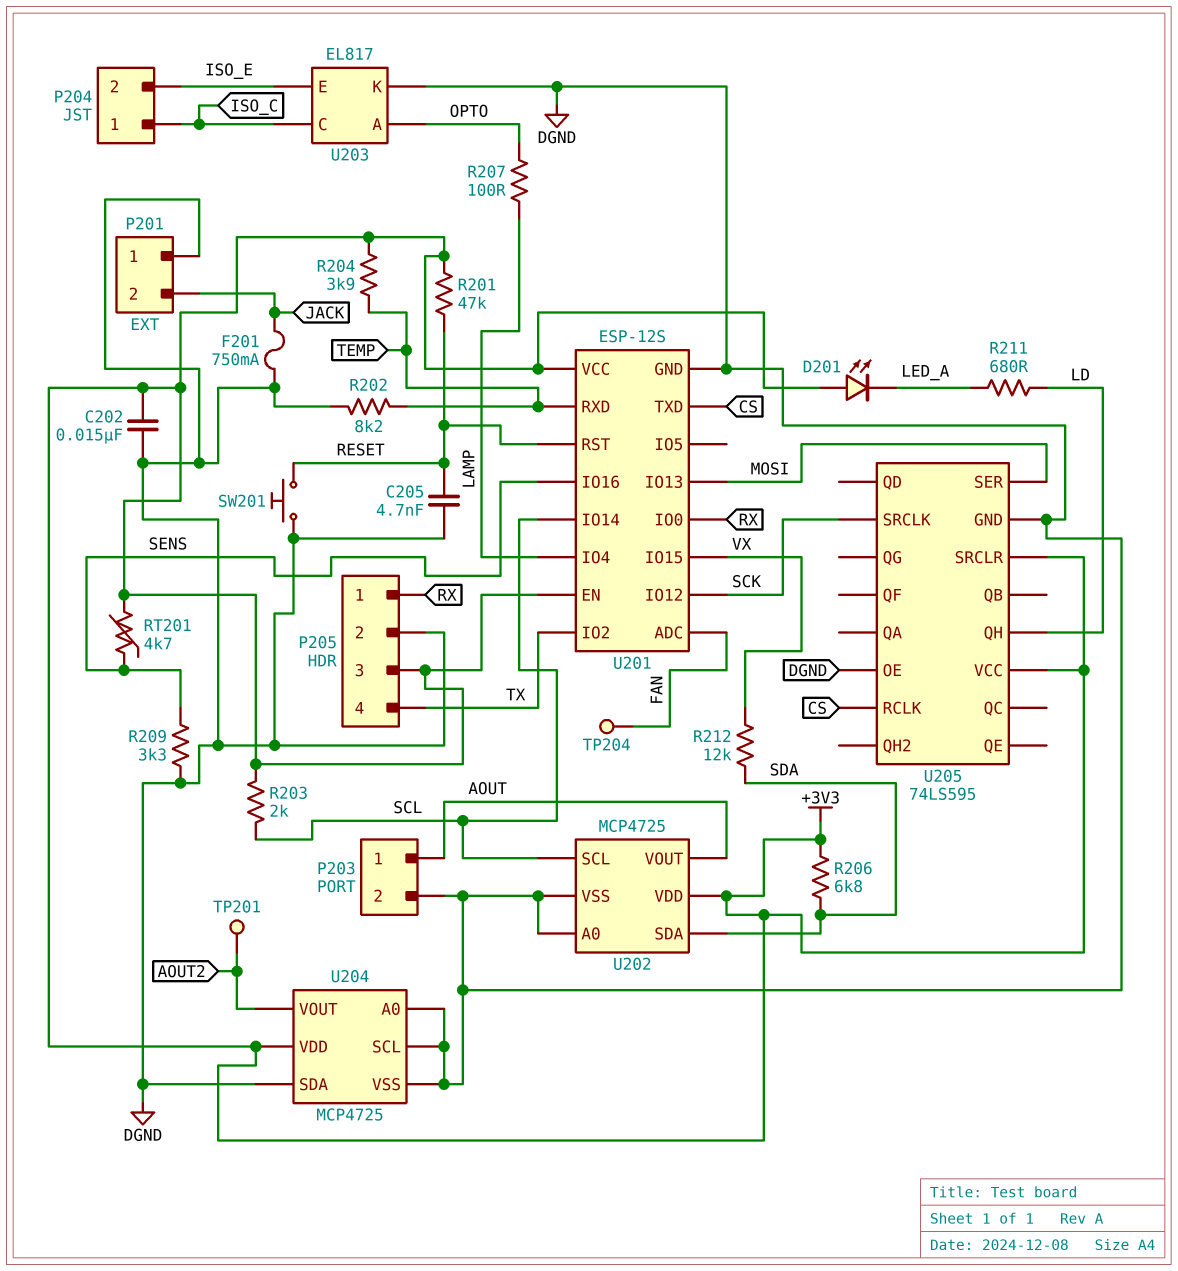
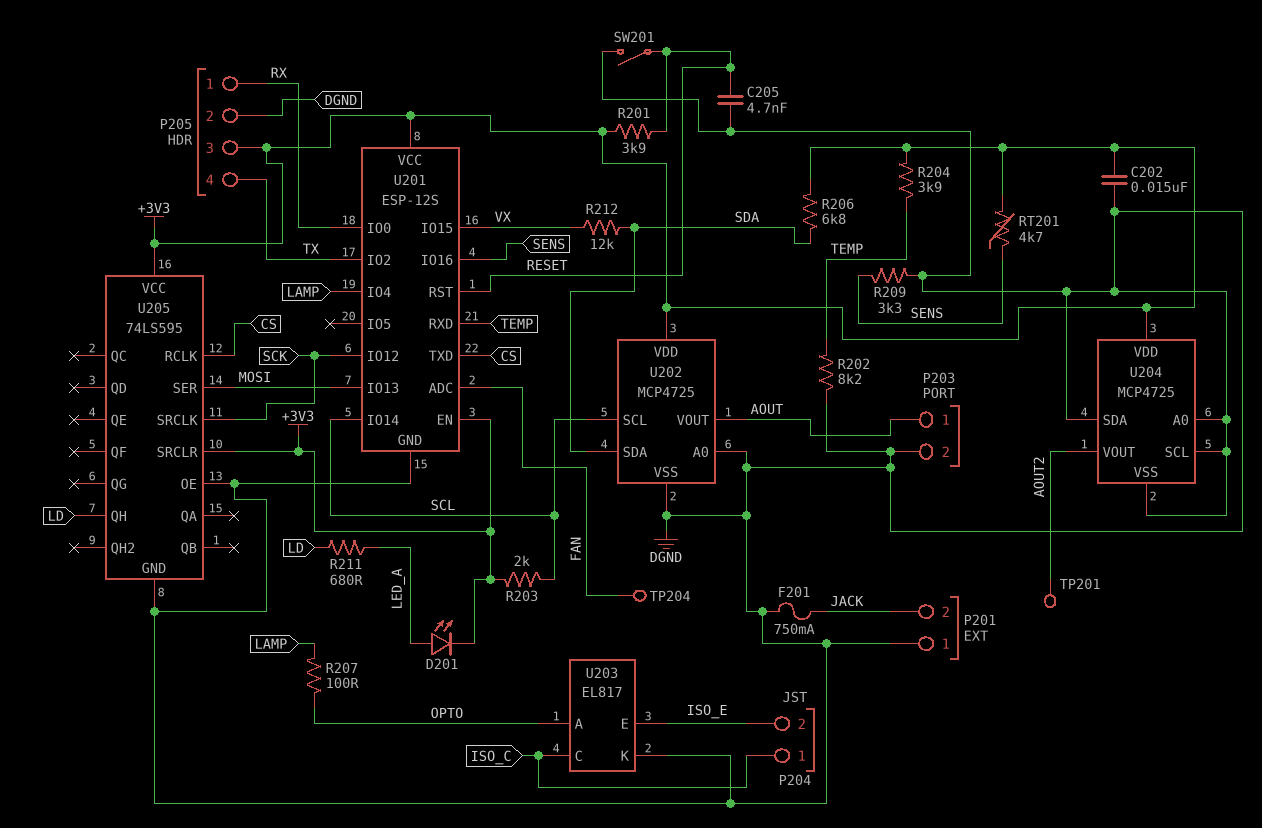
D201: LED (A +3V3, K LED_A) -> LED (A LED_A, K +3V3)
R201: 47k (+3V3, RESET) -> 3.9k (+3V3, RESET)
SW201: button (DGND, RESET) -> switch (DGND, RESET)

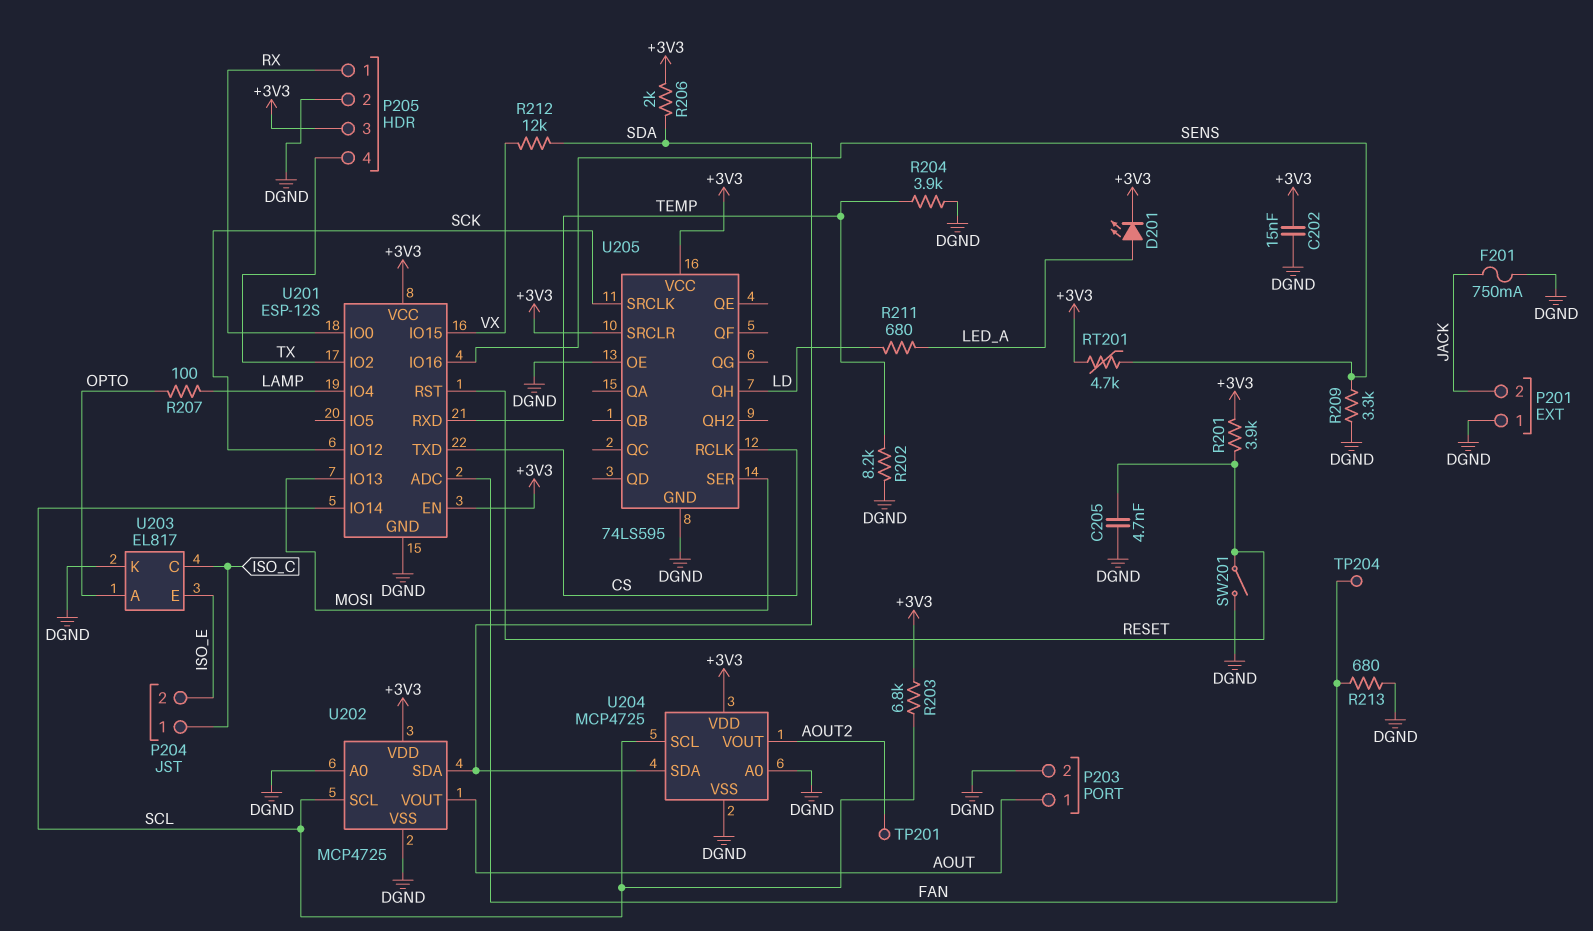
R203: 2k (+3V3, SCL) -> 6.8k (+3V3, SCL)
R204: 3.9k (+3V3, TEMP) -> 3.9k (DGND, TEMP)
R206: 6.8k (+3V3, SDA) -> 2k (+3V3, SDA)
R213: none -> 680 (DGND, FAN)
U204 pin SCL: DGND -> SCL
U204 pin SDA: DGND -> SDA

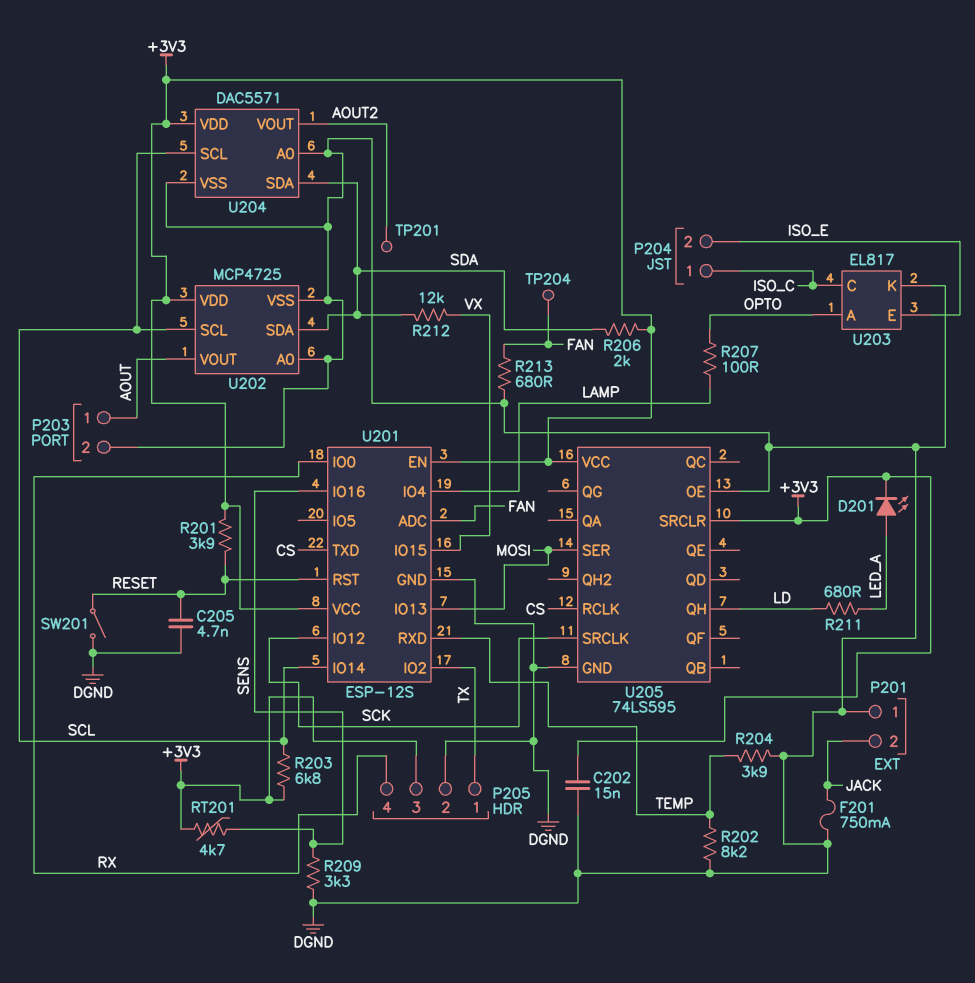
P205 pin 1: RX -> TX
P205 pin 4: TX -> RX
U204: MCP4725 -> DAC5571

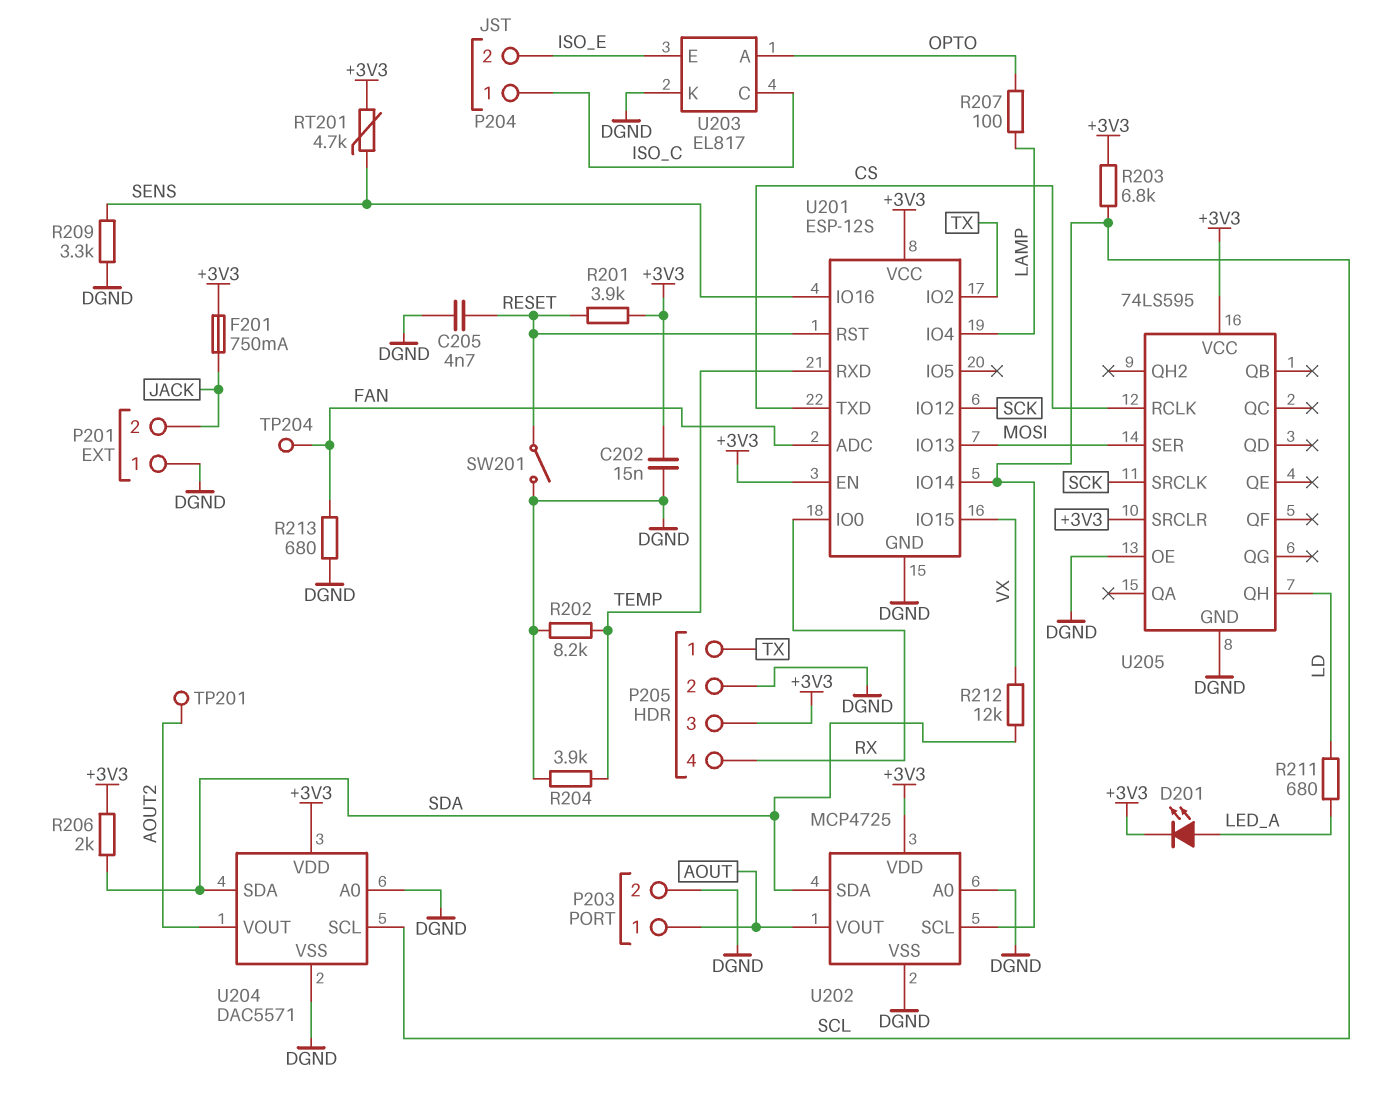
F201: 750mA (DGND, JACK) -> 750mA (+3V3, JACK)

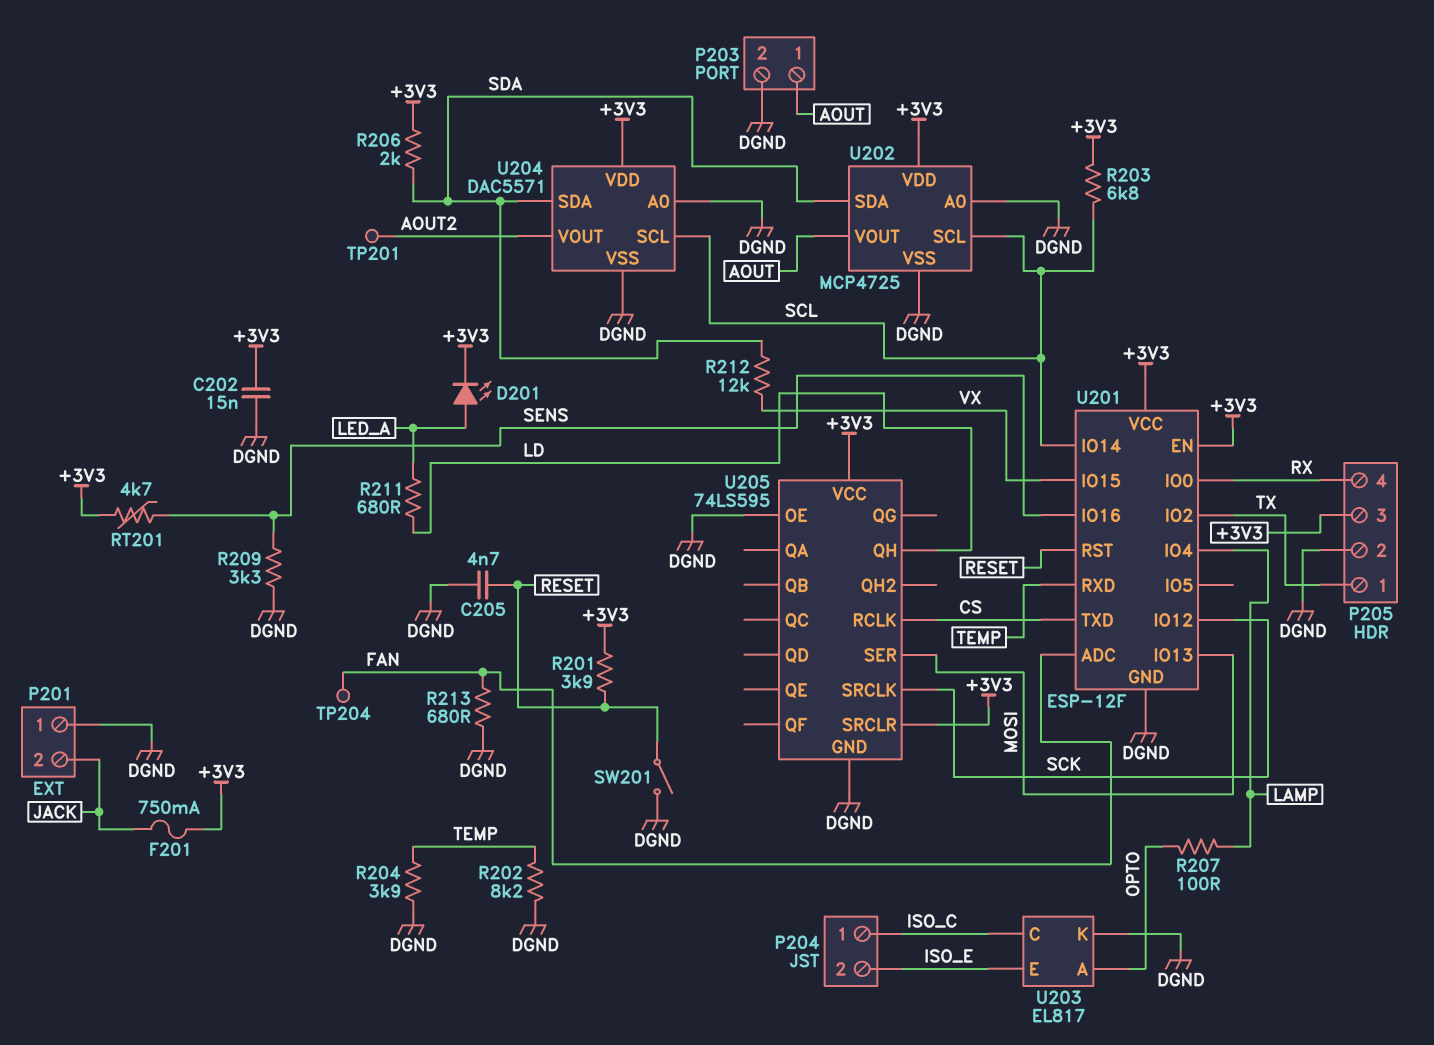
U201: ESP-12S -> ESP-12F

